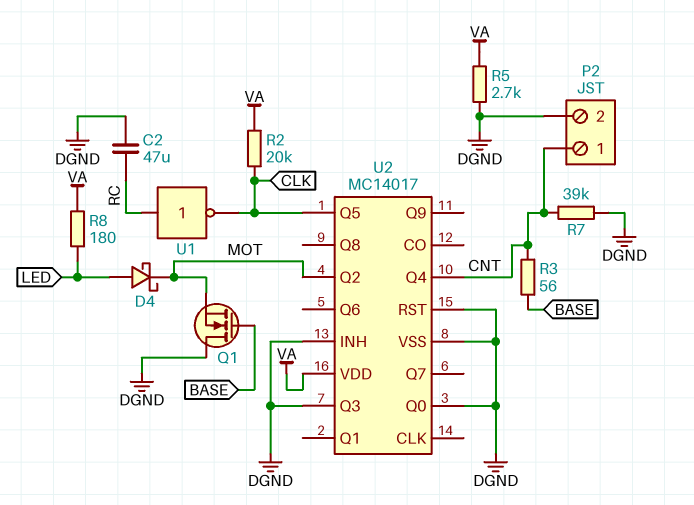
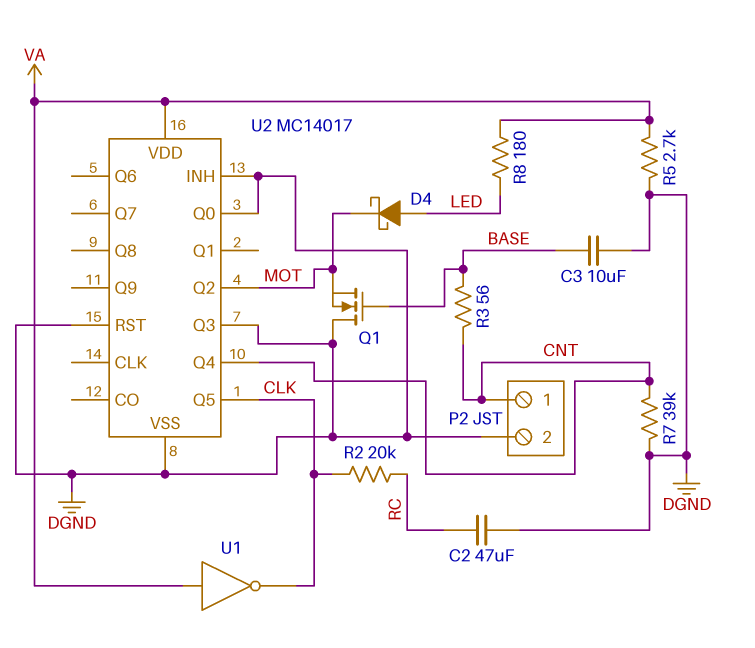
C3: none -> 10uF (BASE, DGND)
R2: 20k (CLK, VA) -> 20k (CLK, RC)
U1: NOT (in RC, out CLK) -> NOT (in VA, out CLK)

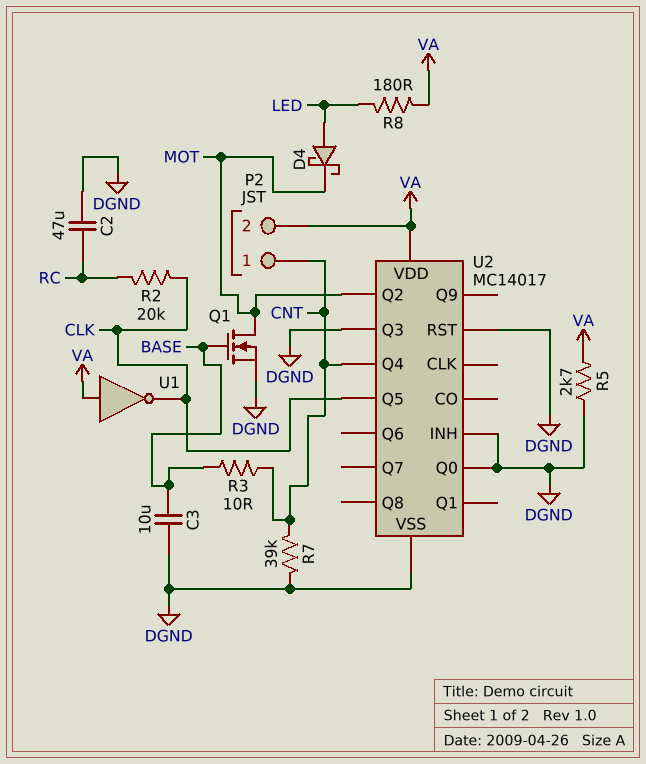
P2 pin 2: DGND -> VA
Q1: NMOS (G BASE, D DGND, S MOT) -> NMOS (G BASE, D MOT, S DGND)
R3: 56 (BASE, CNT) -> 10 (BASE, CNT)

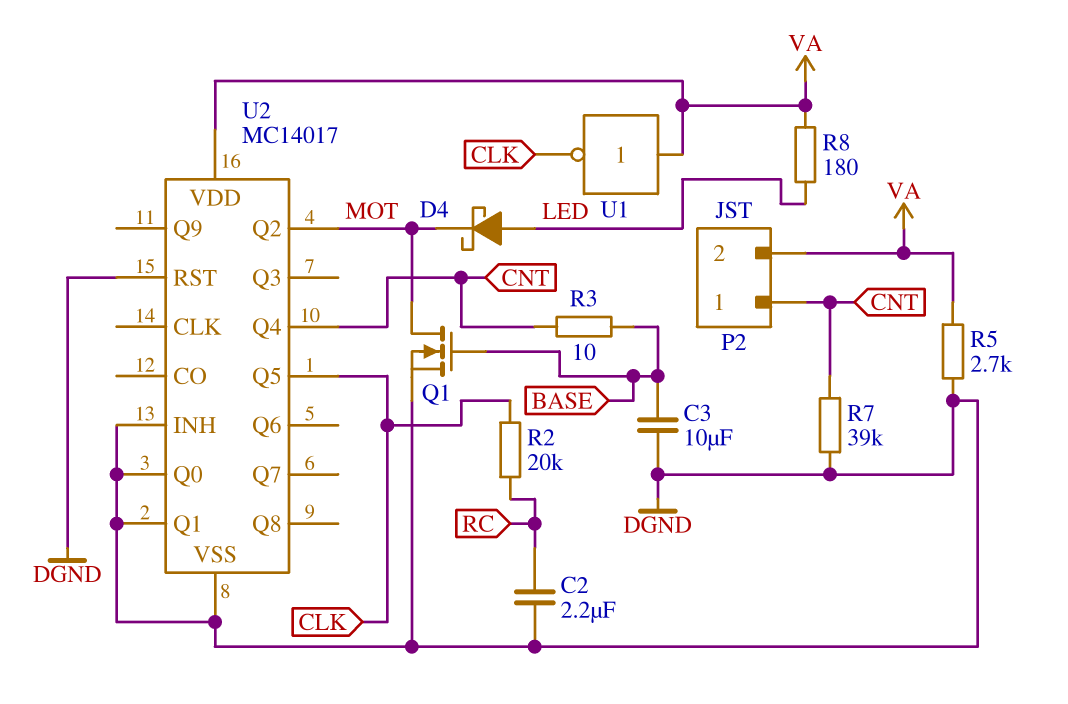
C2: 47uF (DGND, RC) -> 2.2uF (DGND, RC)
U2 pin Q1: none -> DGND
U2 pin Q3: DGND -> none

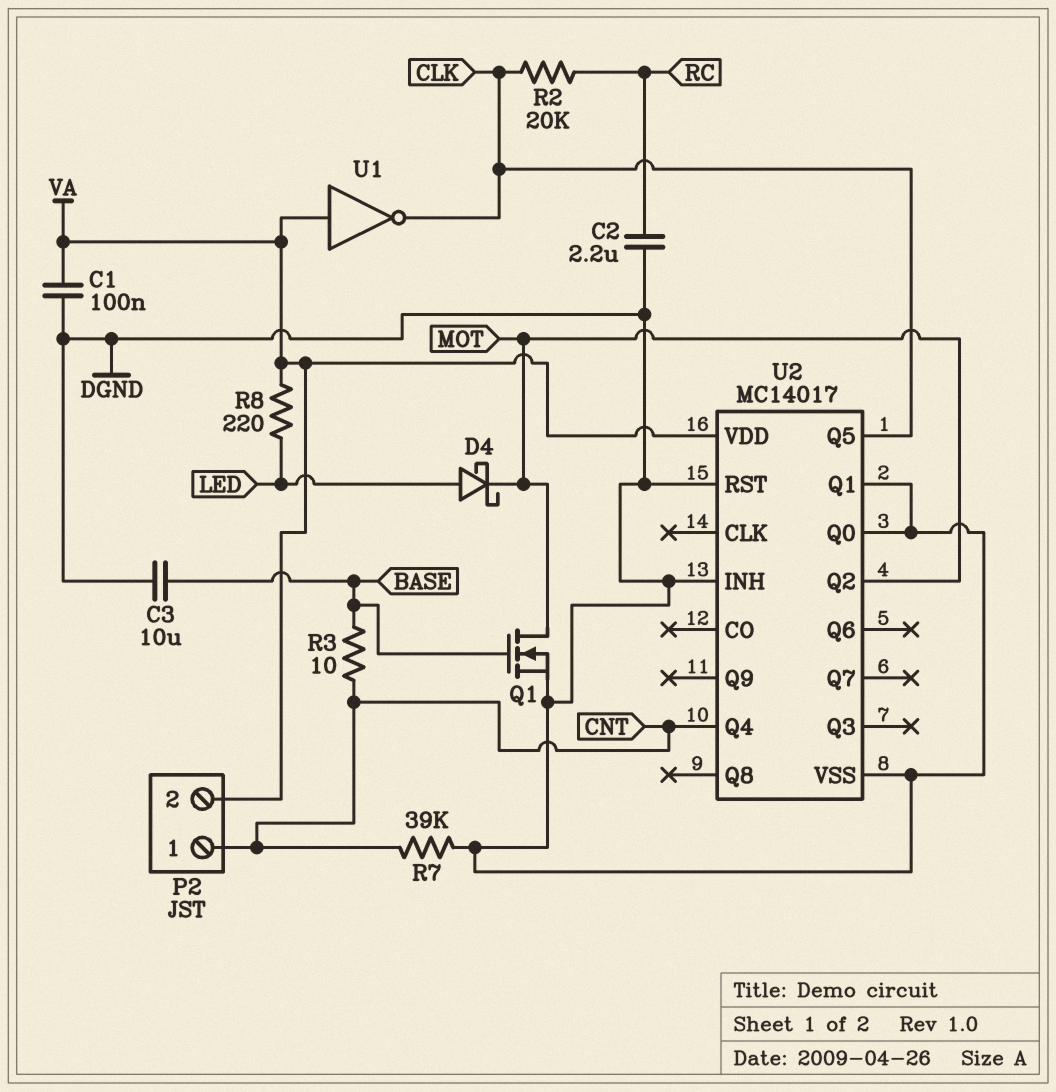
C1: none -> 100nF (DGND, VA)
R5: 2.7k (DGND, VA) -> none
R8: 180 (LED, VA) -> 220 (LED, VA)

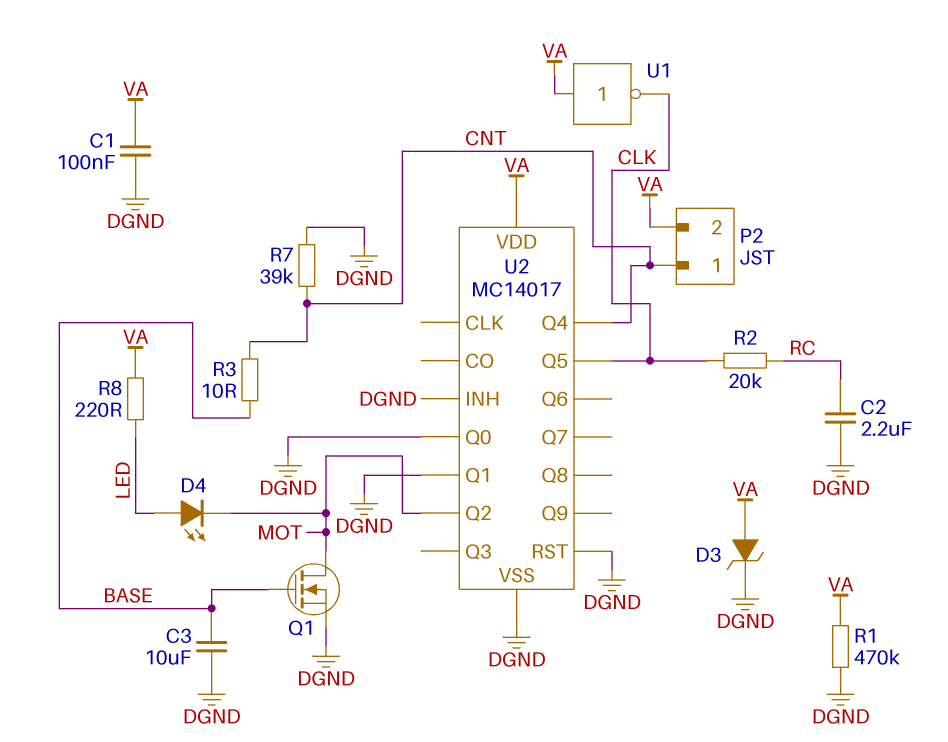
D3: none -> zener (A VA, K DGND)
D4: schottky (A LED, K MOT) -> LED (A LED, K MOT)
R1: none -> 470k (DGND, VA)

